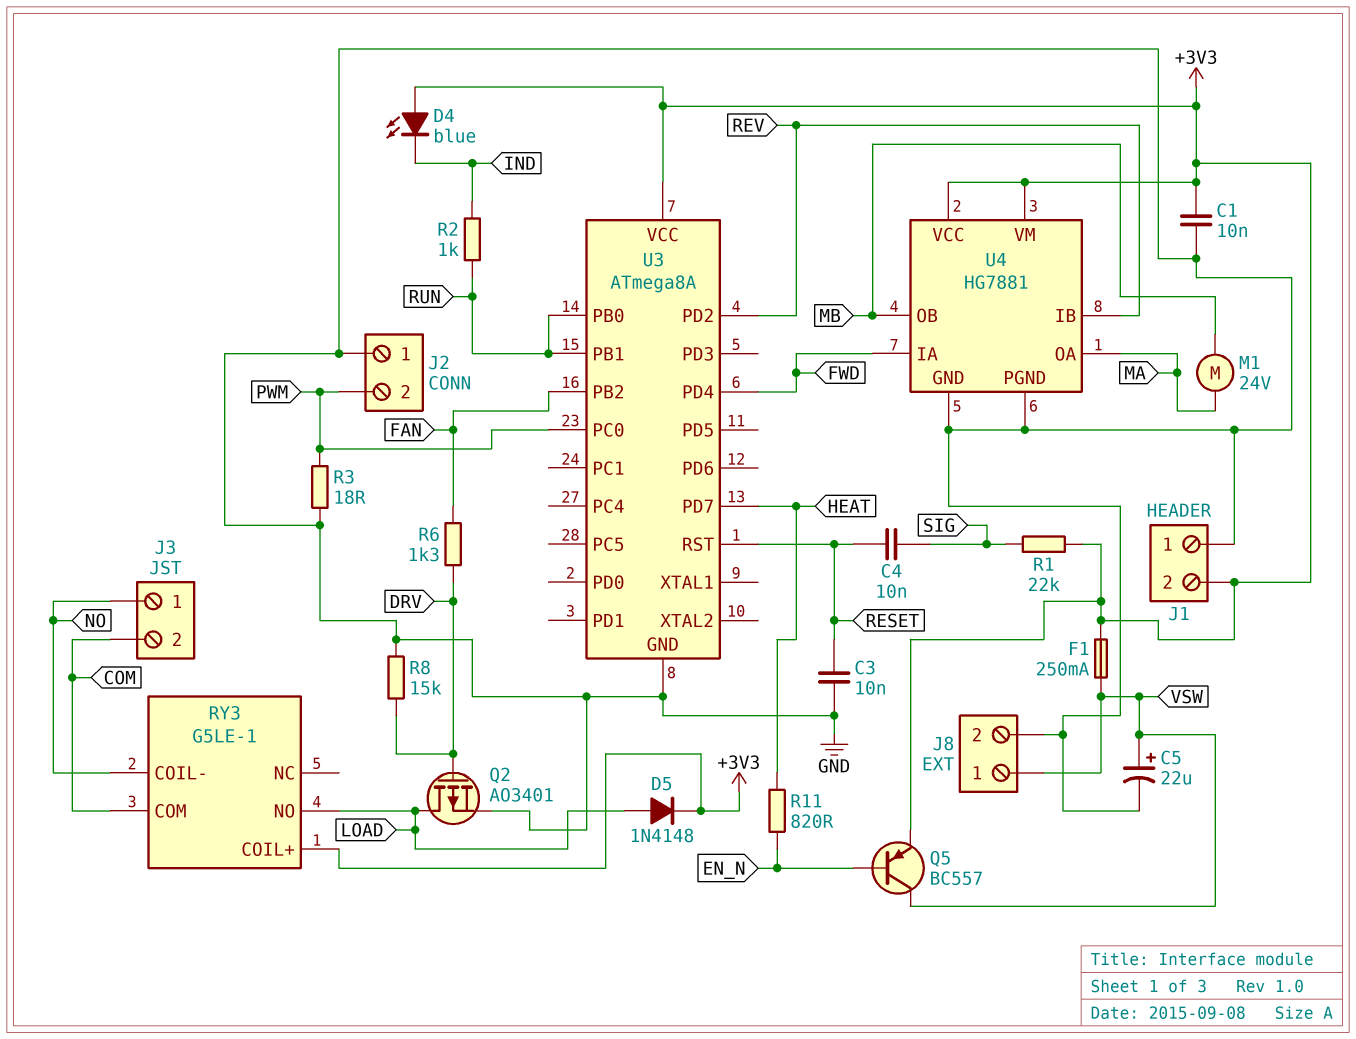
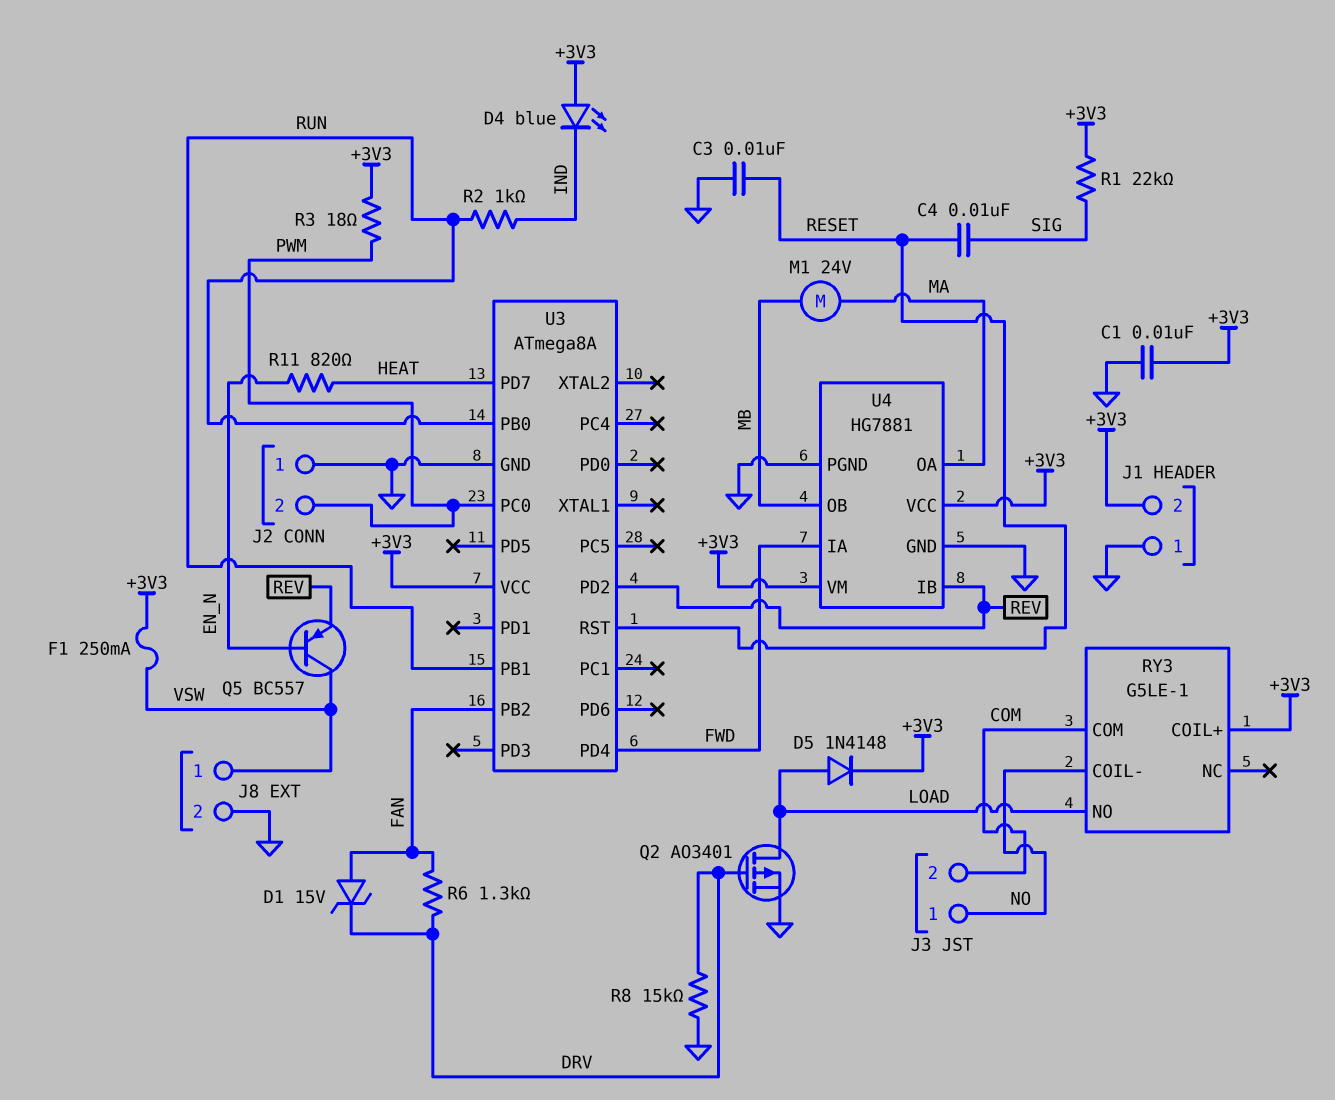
C5: 22uF (plus VSW, minus GND) -> none
D1: none -> zener 15V (A FAN, K DRV)
Q5: PNP BC557 (B EN_N, C VSW, E +3V3) -> PNP BC557 (B EN_N, C VSW, E REV)
R3: 18 (GND, PWM) -> 18 (+3V3, PWM)

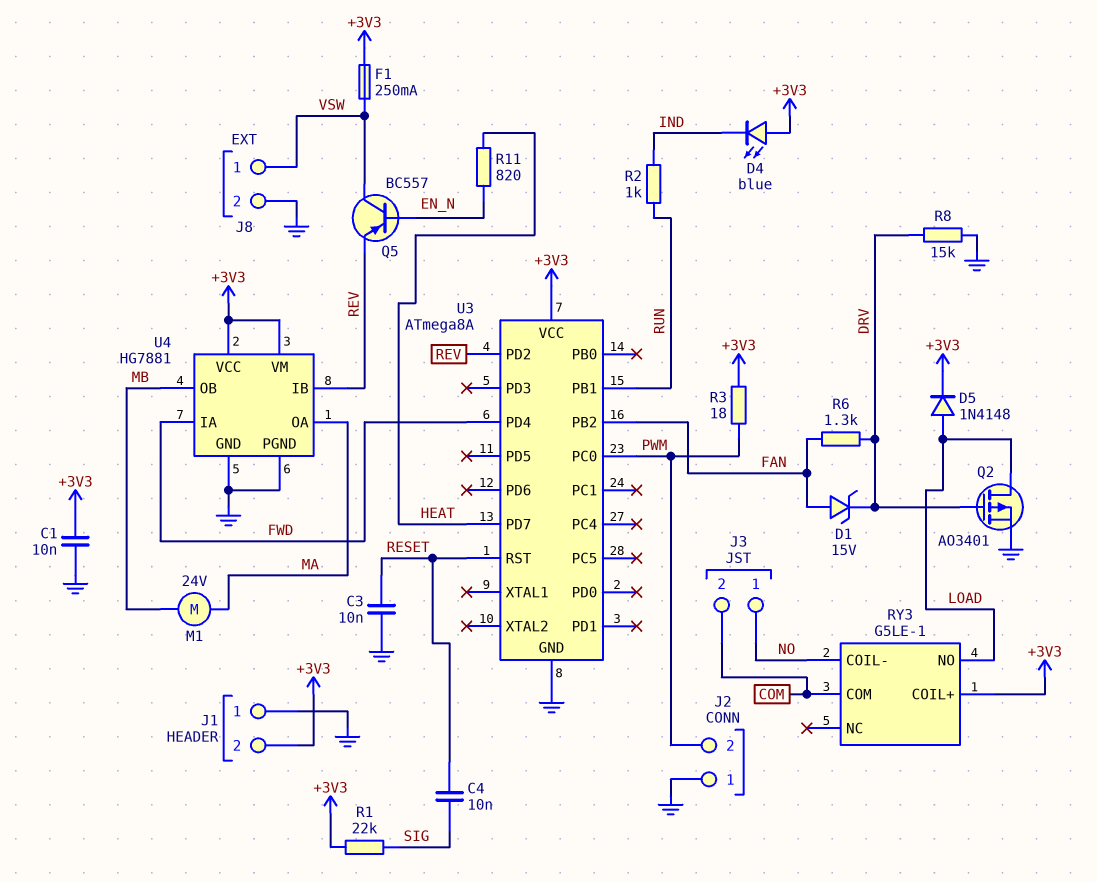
U3 pin PB0: RUN -> none

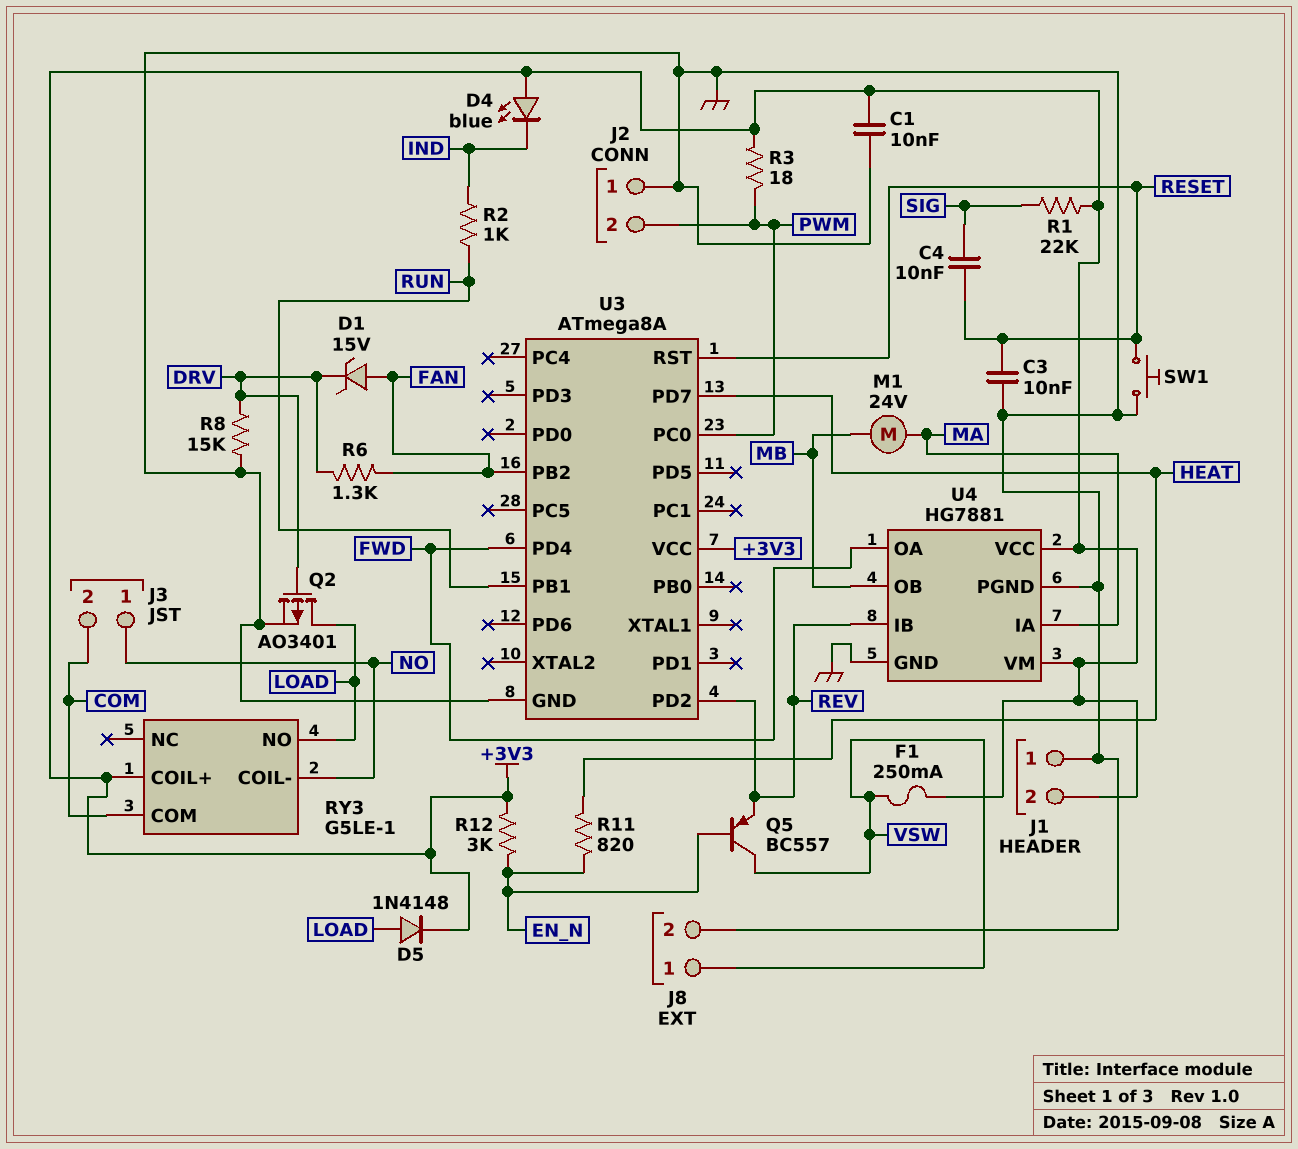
R12: none -> 3k (+3V3, EN_N)
SW1: none -> button (GND, RESET)
U4 pin IA: FWD -> MA
U4 pin OA: MA -> FWD

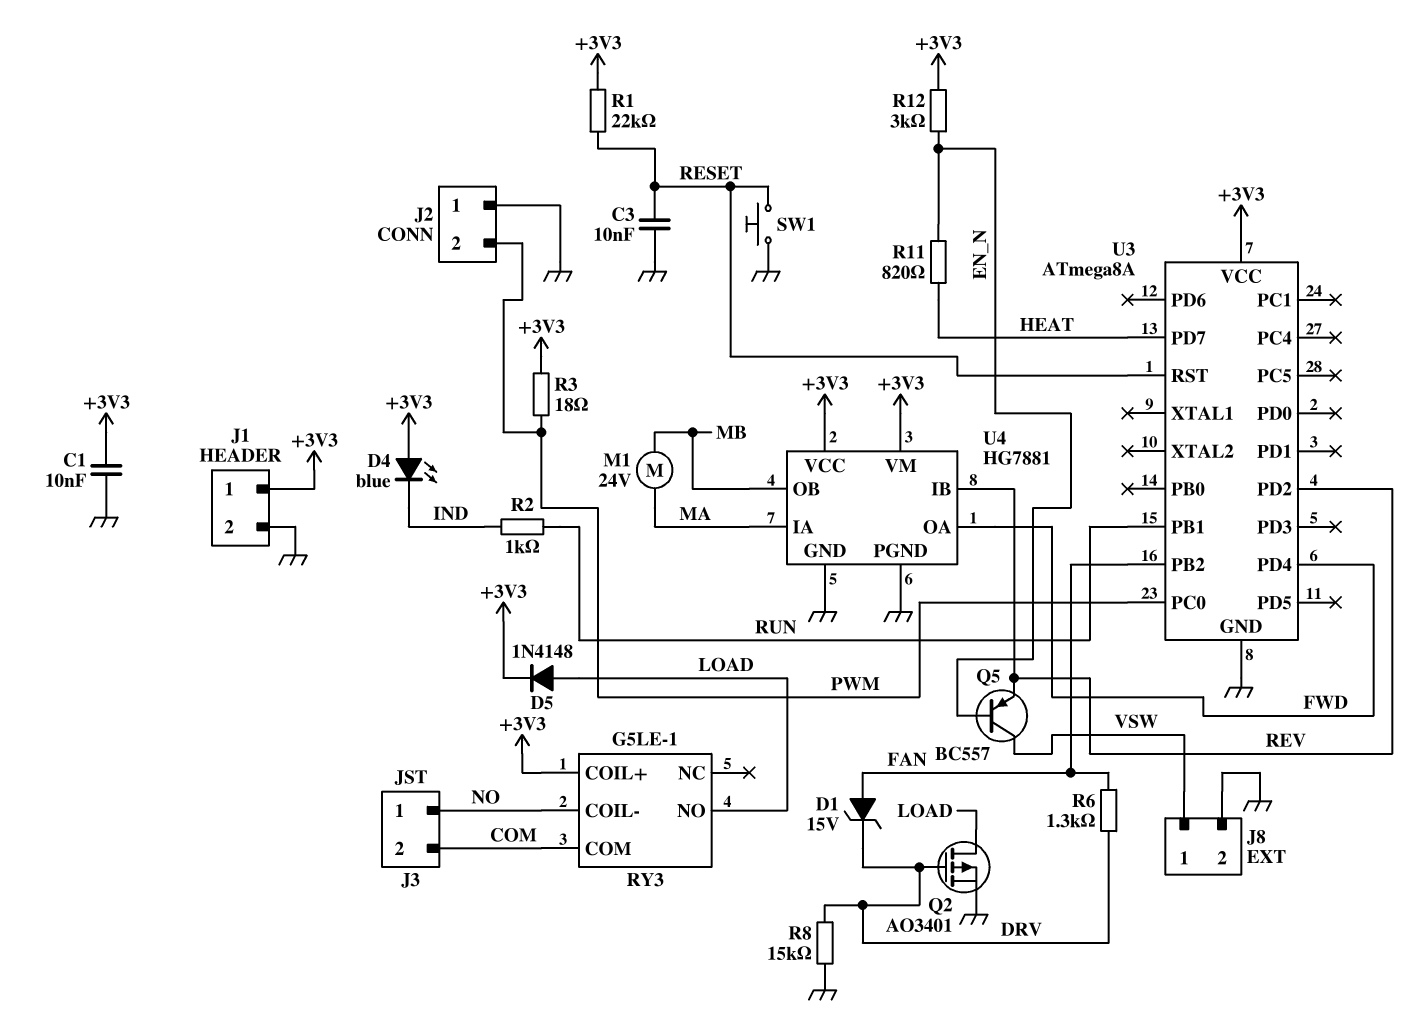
C4: 10nF (RESET, SIG) -> none
F1: 250mA (+3V3, VSW) -> none
J1 pin 1: GND -> +3V3
J1 pin 2: +3V3 -> GND
R1: 22k (+3V3, SIG) -> 22k (+3V3, RESET)

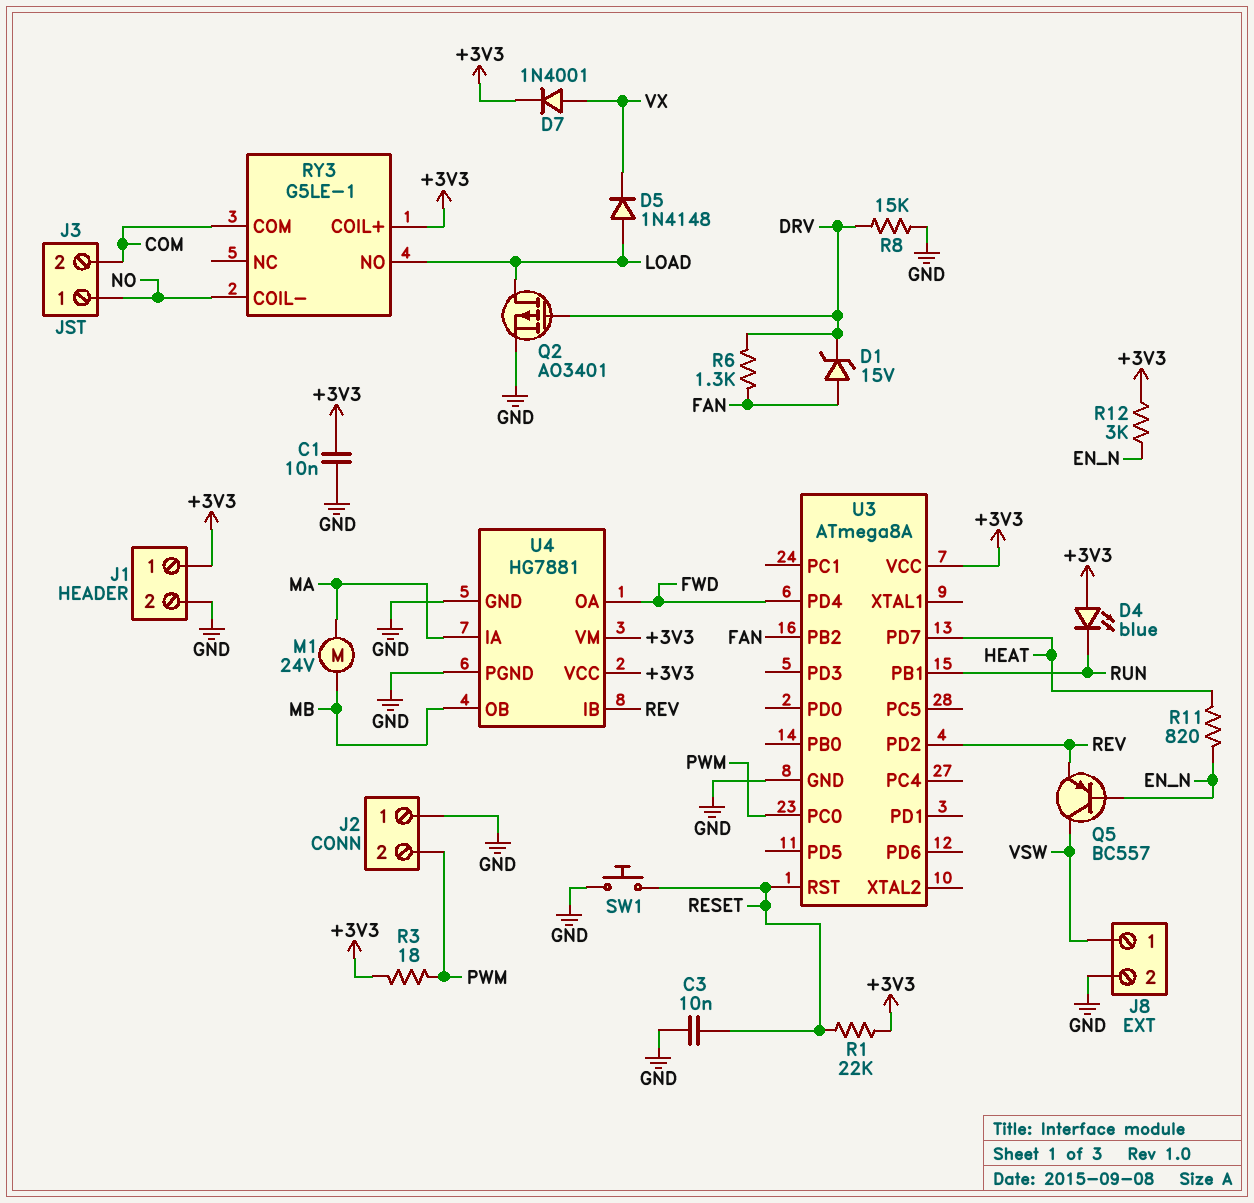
D4: LED blue (A +3V3, K IND) -> LED blue (A +3V3, K RUN)
D5: diode 1N4148 (A LOAD, K +3V3) -> diode 1N4148 (A LOAD, K VX)
D7: none -> diode 1N4001 (A VX, K +3V3)
R2: 1k (IND, RUN) -> none

